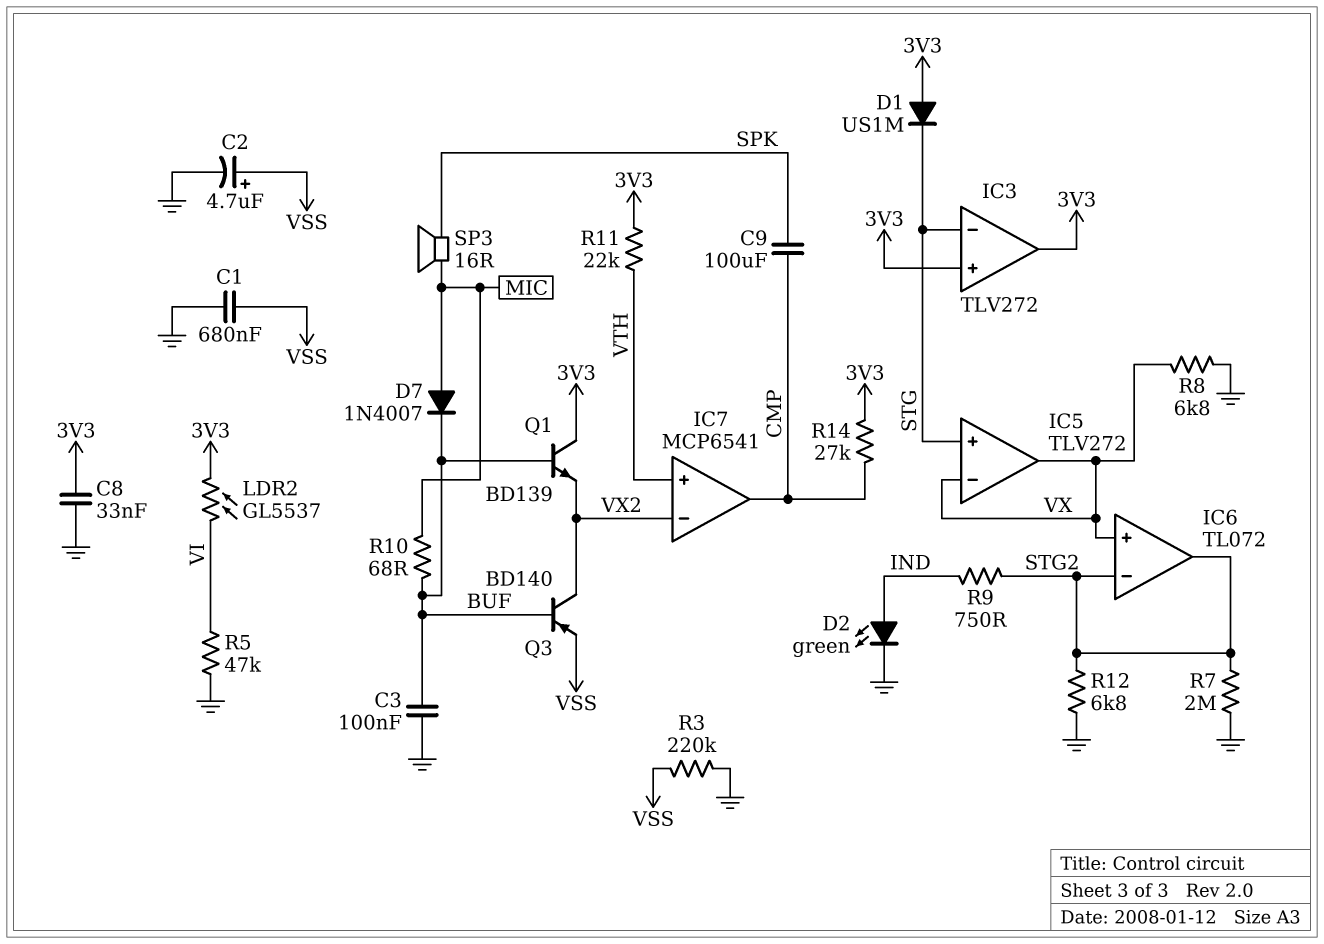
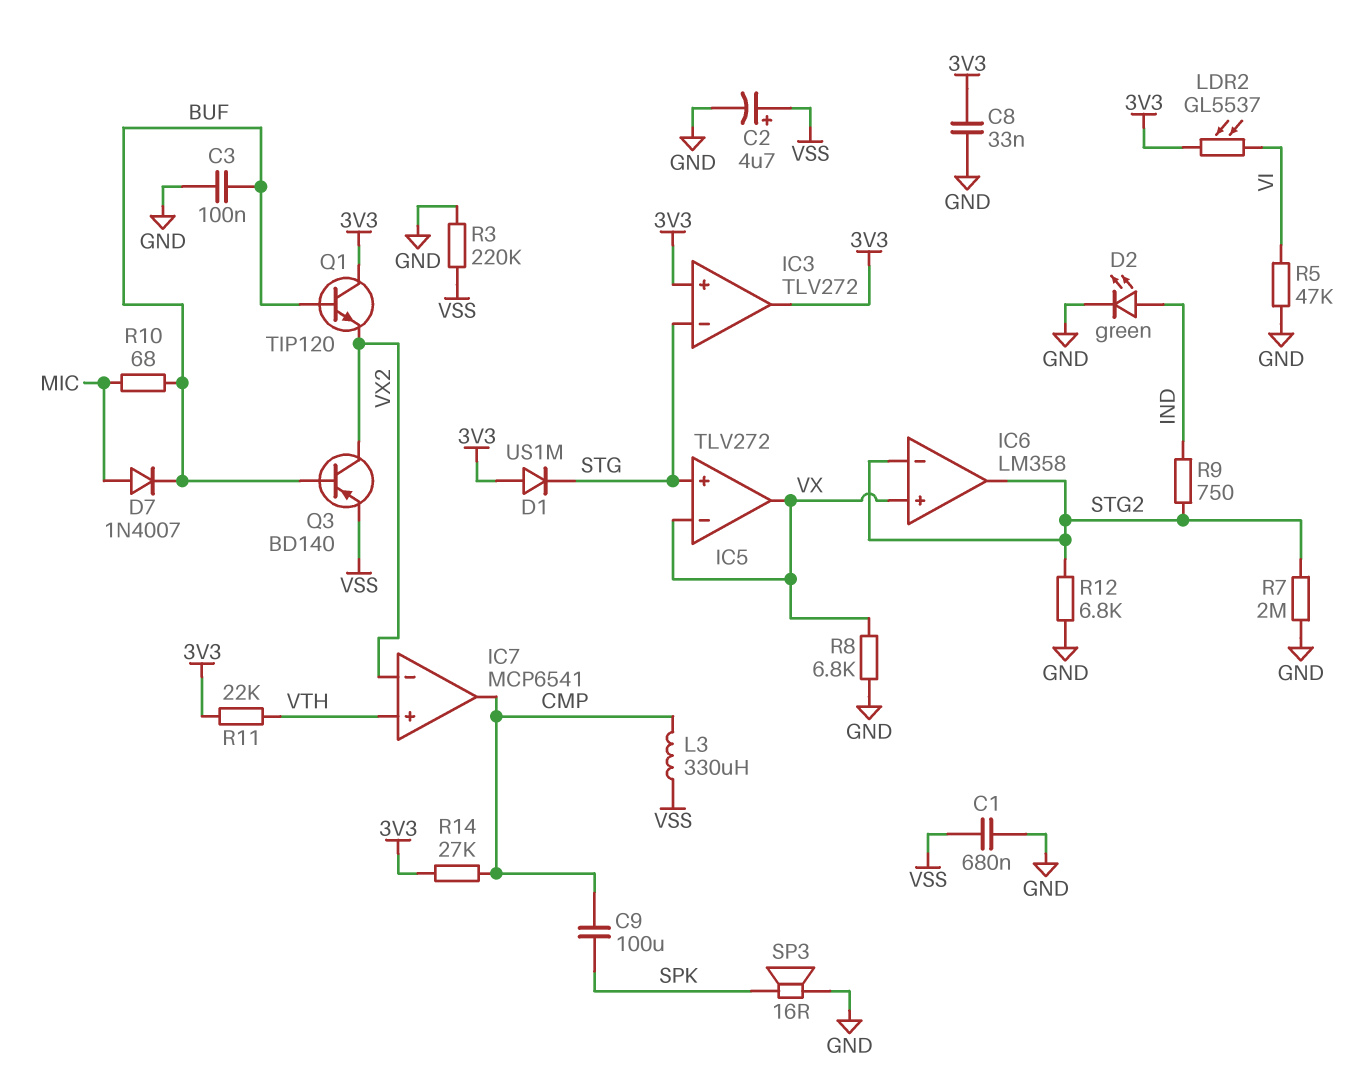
IC6: TL072 -> LM358
L3: none -> 330uH (CMP, VSS)
Q1: NPN BD139 (B BUF, C 3V3, E VX2) -> NPN TIP120 (B BUF, C 3V3, E VX2)
SP3: speaker 16R (MIC, SPK) -> speaker 16R (GND, SPK)

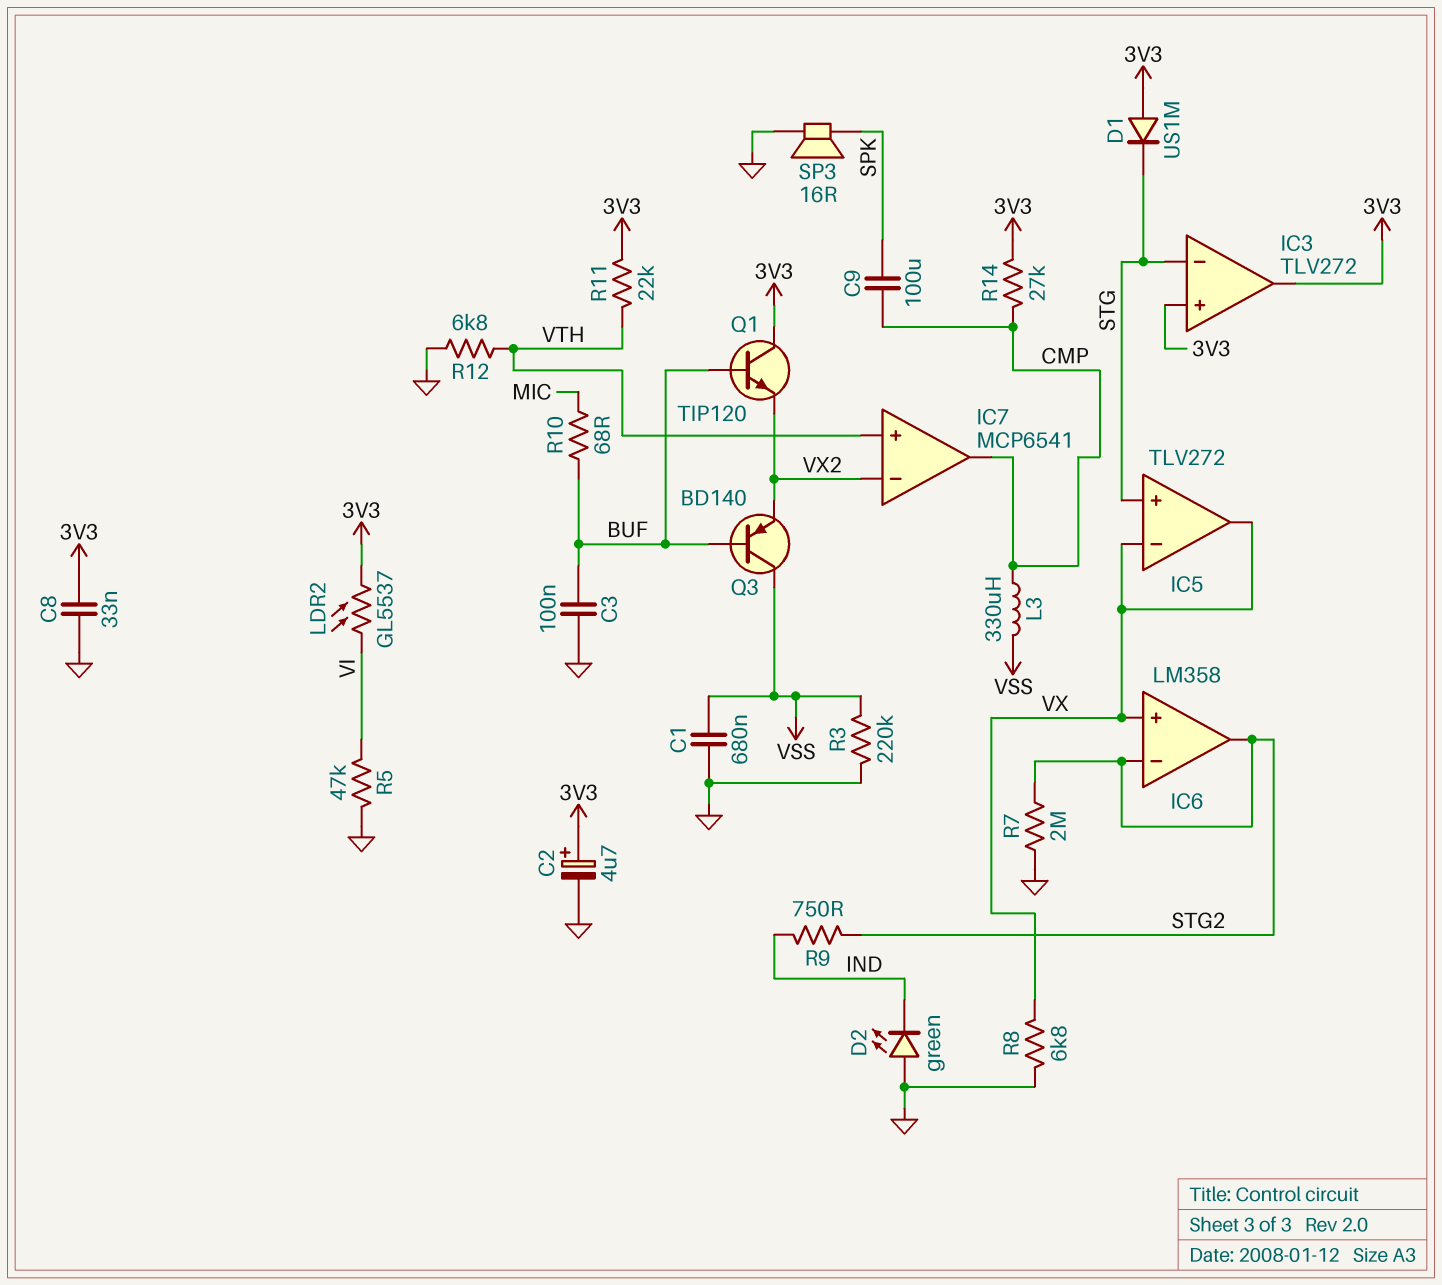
C2: 4.7uF (plus VSS, minus GND) -> 4.7uF (plus 3V3, minus GND)
D2: LED green (A IND, K GND) -> LED green (A GND, K IND)
D7: diode 1N4007 (A MIC, K BUF) -> none
Q3: PNP BD140 (B BUF, C VX2, E VSS) -> PNP BD140 (B BUF, C VSS, E VX2)
R12: 6.8k (GND, STG2) -> 6.8k (GND, VTH)

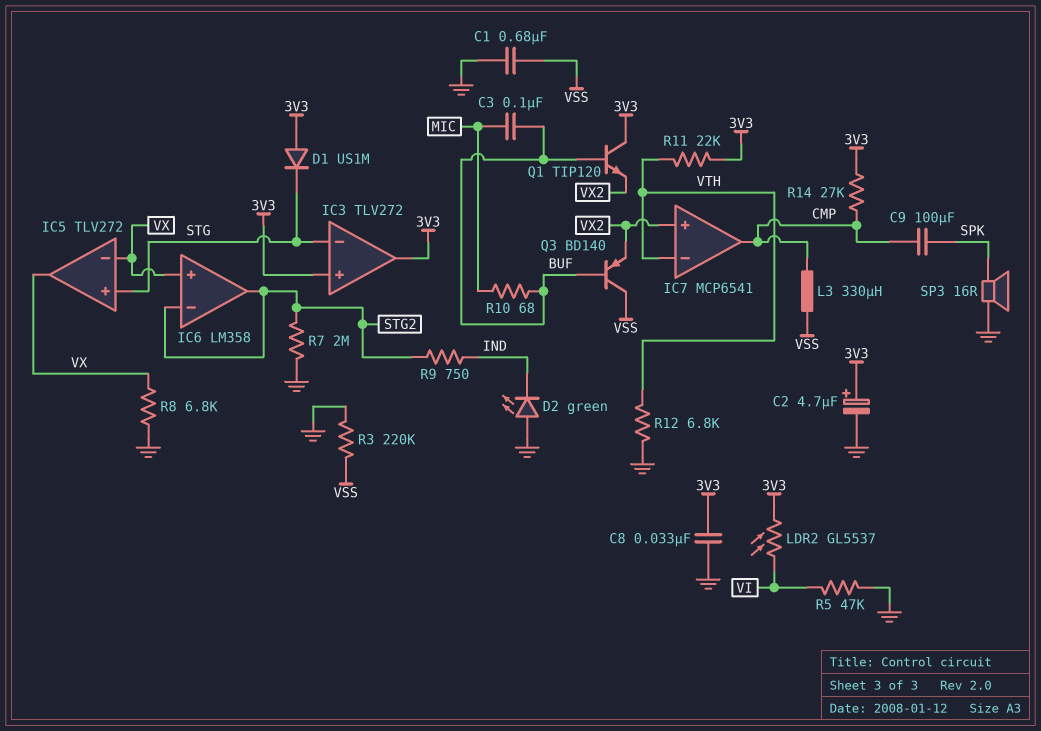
C3: 100nF (BUF, GND) -> 100nF (BUF, MIC)
IC7 pin in+: VTH -> VX2
IC7 pin in-: VX2 -> VTH

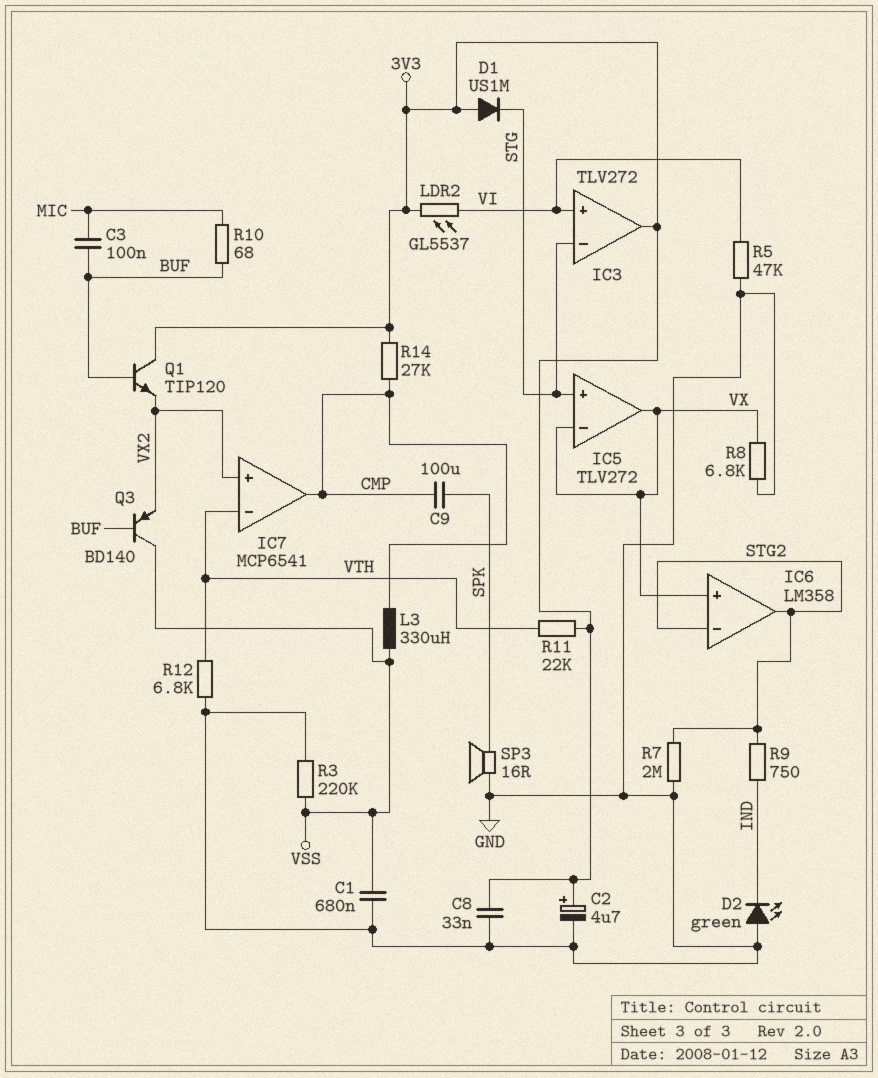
IC3 pin in+: 3V3 -> VI

